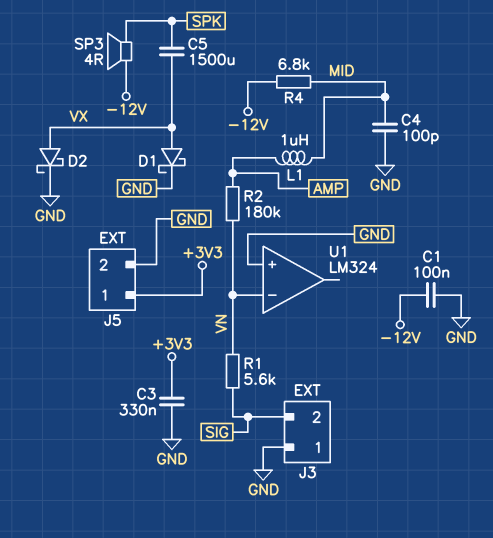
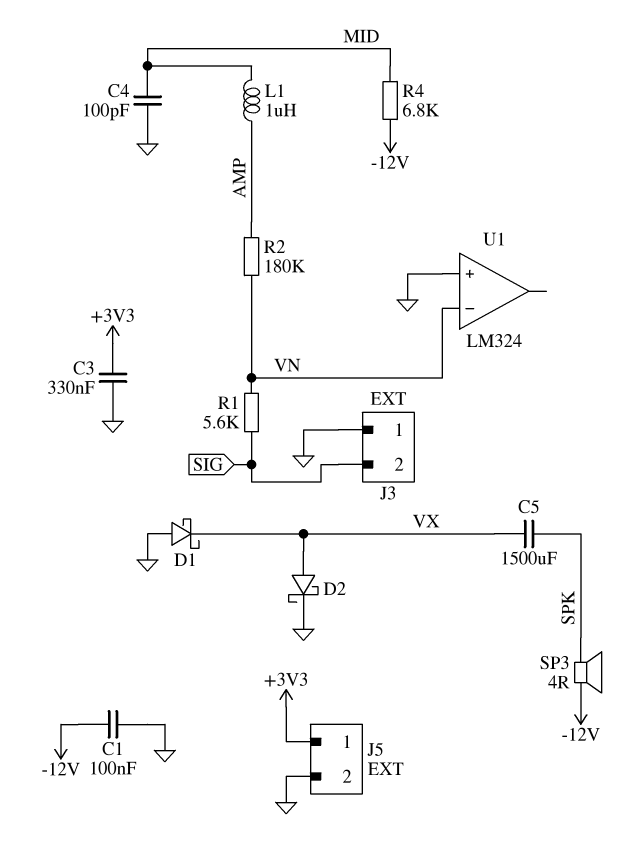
D1: schottky (A VX, K GND) -> schottky (A GND, K VX)

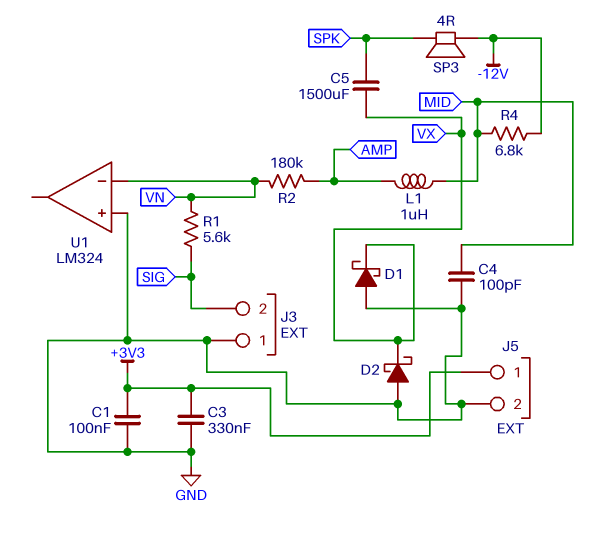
C1: 100nF (-12V, GND) -> 100nF (+3V3, GND)
D2: schottky (A VX, K GND) -> schottky (A GND, K VX)

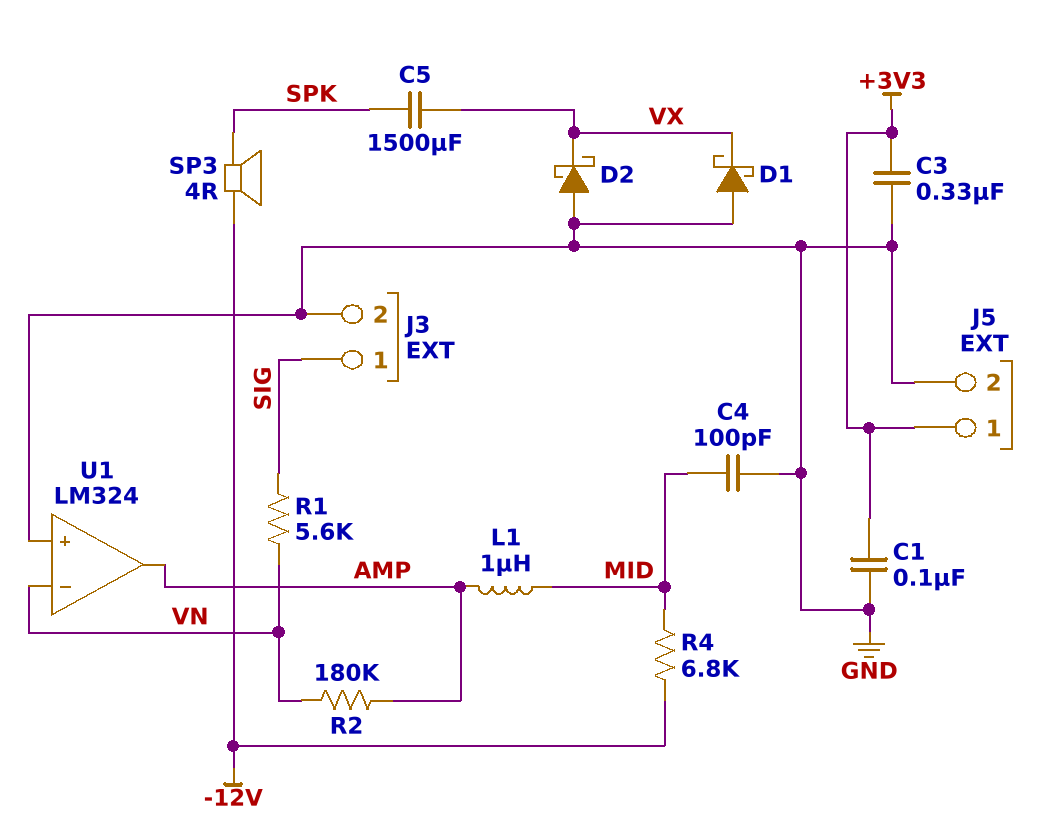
J3 pin 1: GND -> SIG
J3 pin 2: SIG -> GND
U1 pin out: none -> AMP

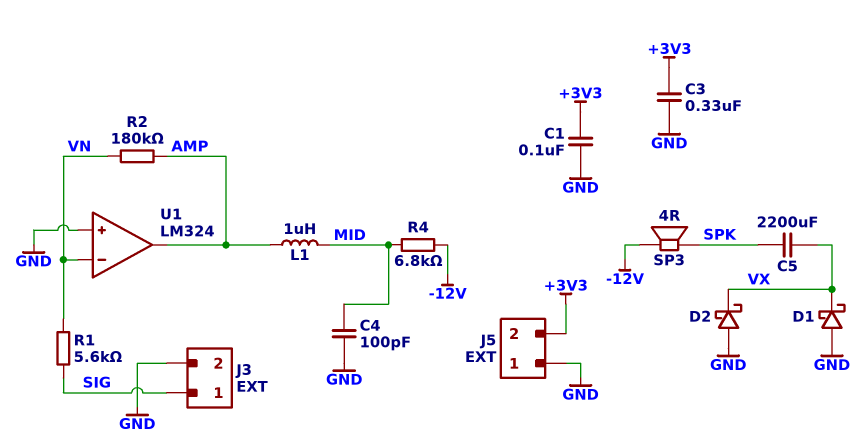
C5: 1500uF (SPK, VX) -> 2200uF (SPK, VX)
J5 pin 1: +3V3 -> GND
J5 pin 2: GND -> +3V3

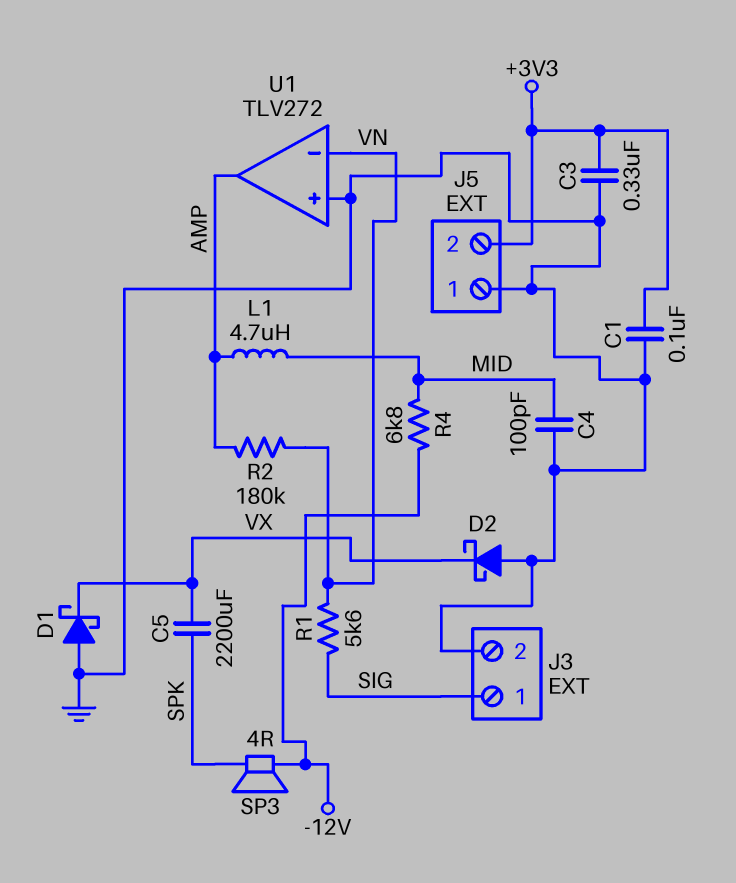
L1: 1uH (AMP, MID) -> 4.7uH (AMP, MID)
U1: LM324 -> TLV272

